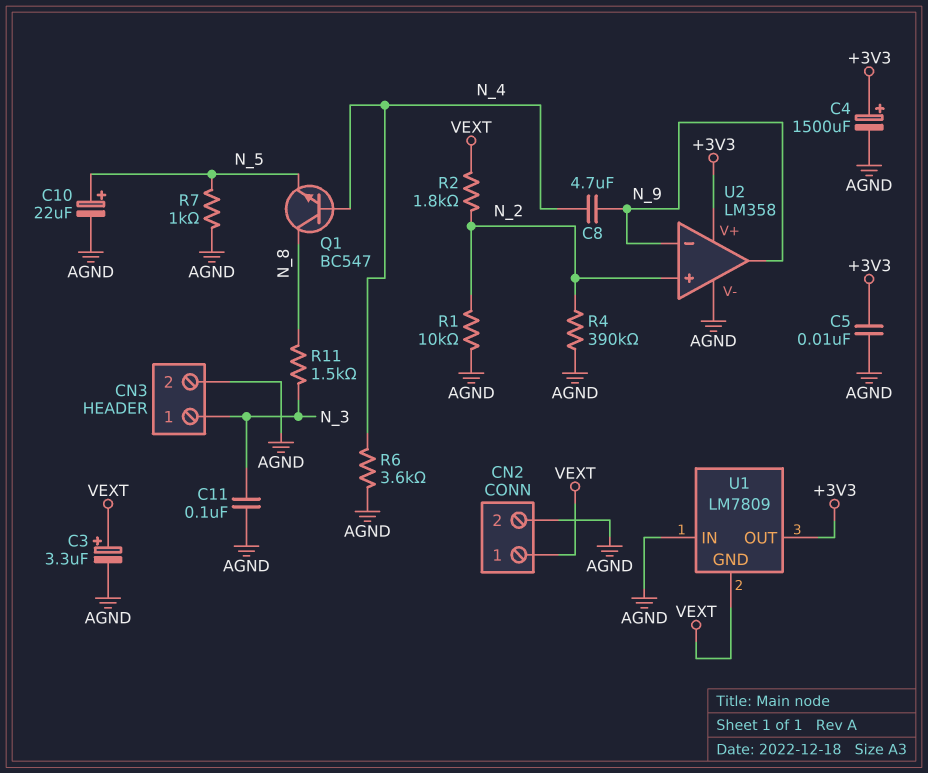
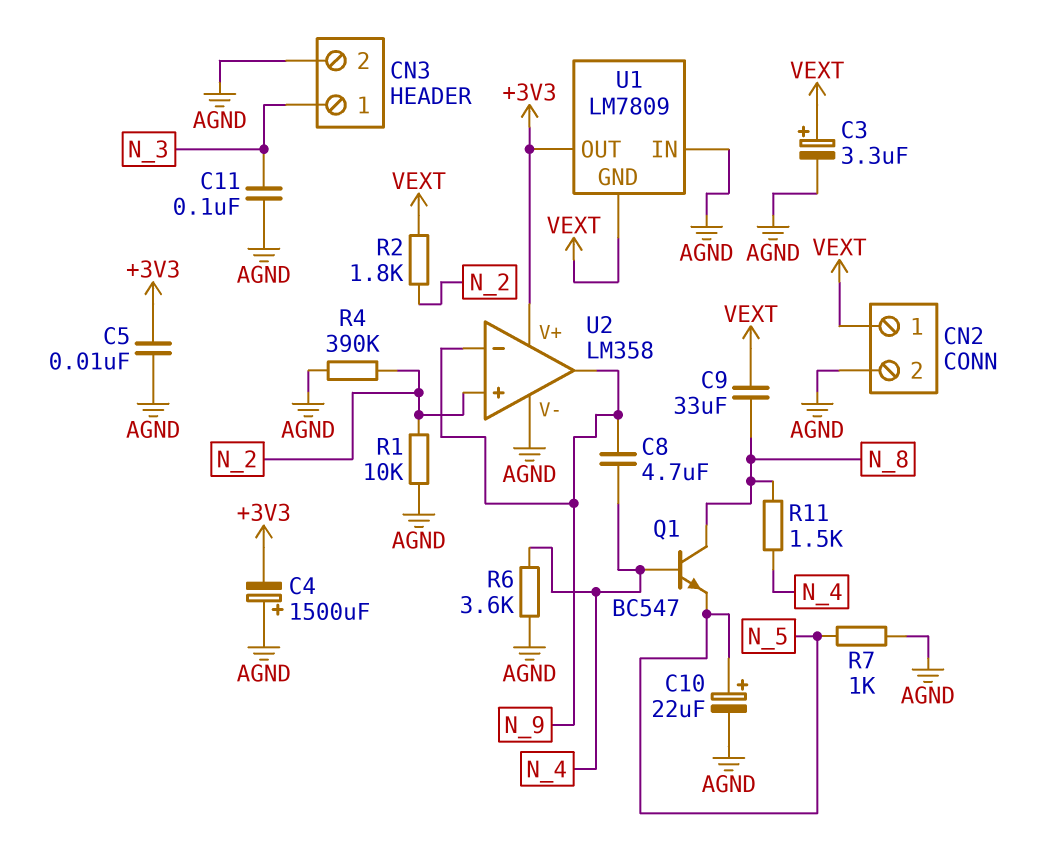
C4: 1500uF (plus +3V3, minus AGND) -> 1500uF (plus AGND, minus +3V3)
C9: none -> 33uF (N_8, VEXT)
R11: 1.5k (N_3, N_8) -> 1.5k (N_4, N_8)

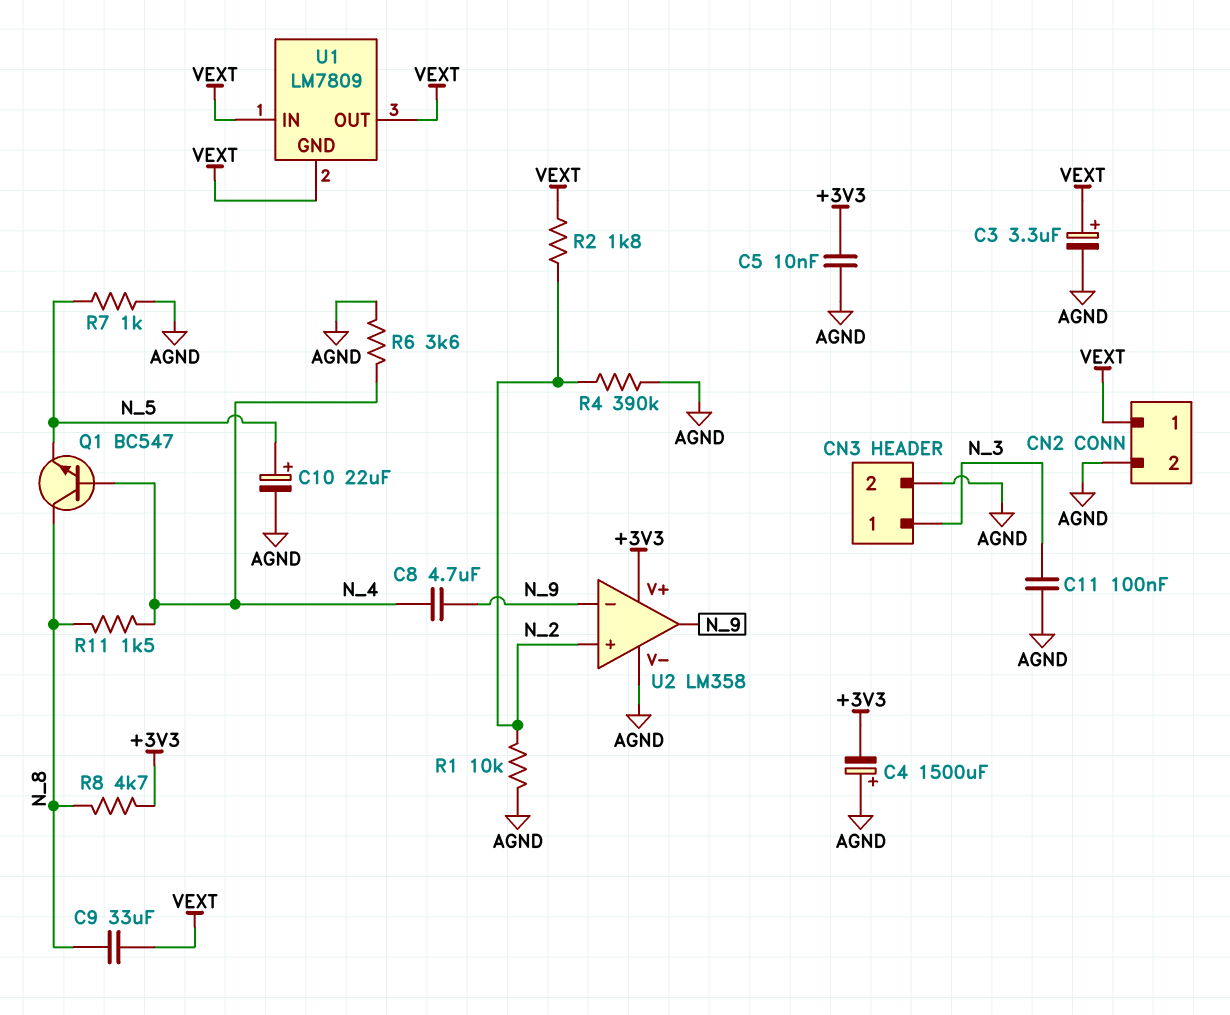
R8: none -> 4.7k (+3V3, N_8)
U1 pin IN: AGND -> VEXT
U1 pin OUT: +3V3 -> VEXT

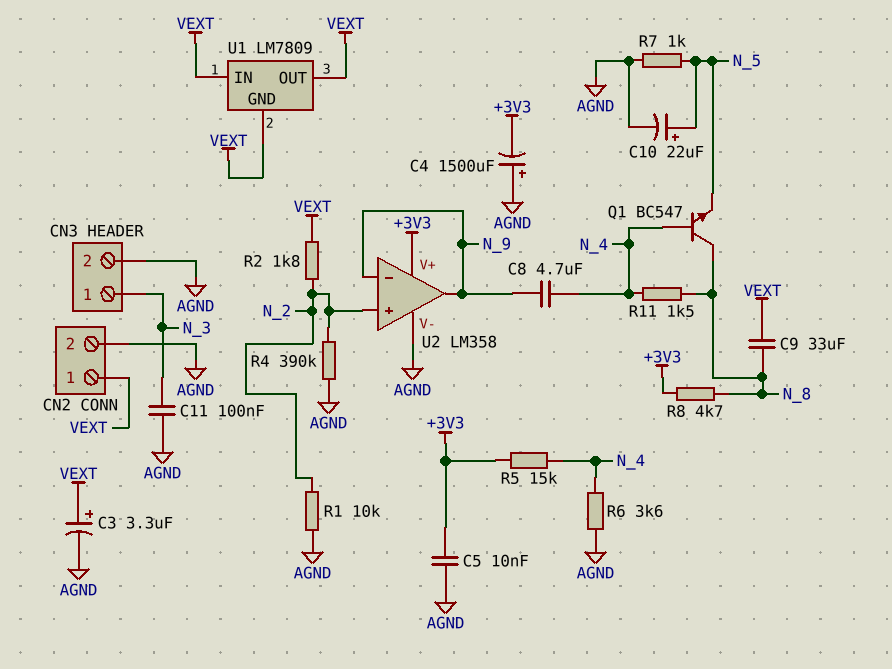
R5: none -> 15k (+3V3, N_4)

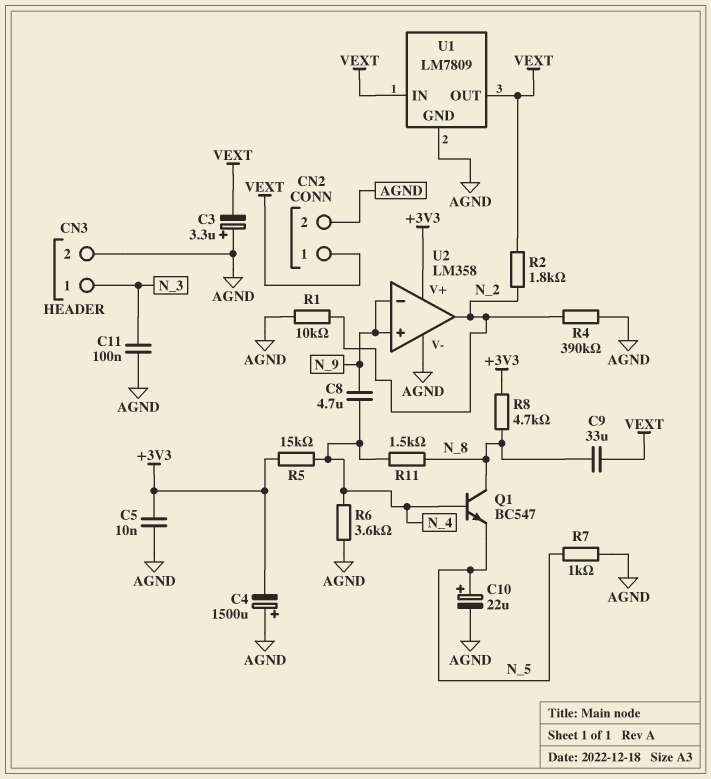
C3: 3.3uF (plus VEXT, minus AGND) -> 3.3uF (plus AGND, minus VEXT)
U1 pin GND: VEXT -> AGND
U2 pin in+: N_2 -> N_9
U2 pin out: N_9 -> N_2

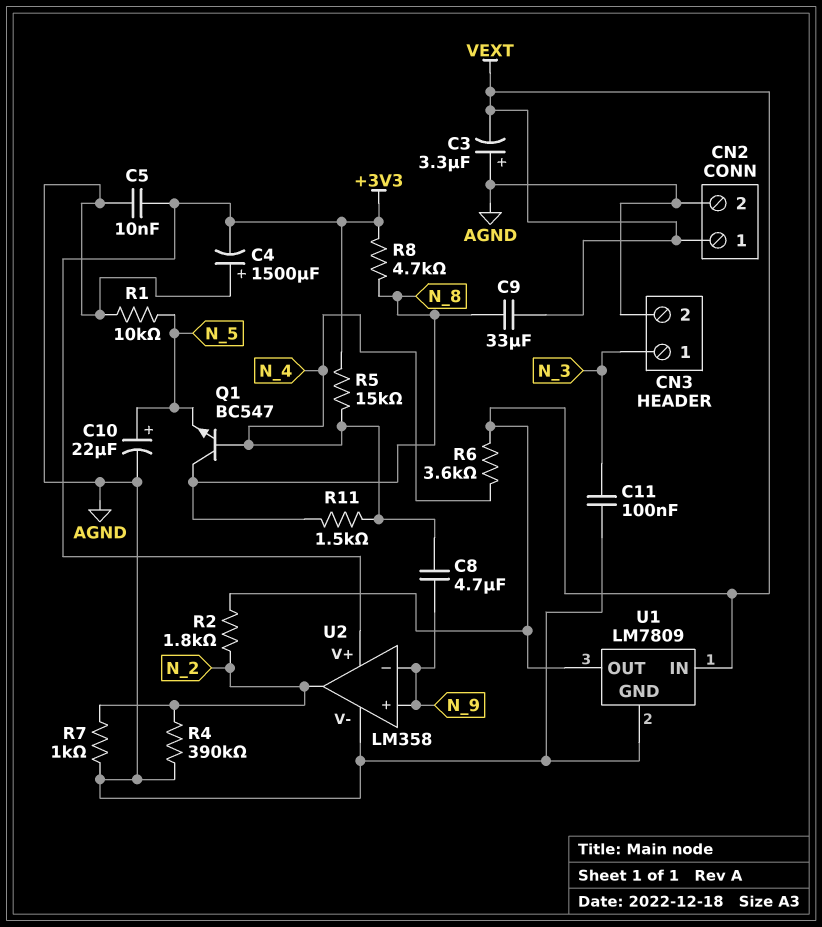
R1: 10k (AGND, N_2) -> 10k (AGND, N_5)
R6: 3.6k (AGND, N_4) -> 3.6k (N_4, VEXT)
R7: 1k (AGND, N_5) -> 1k (AGND, N_2)

